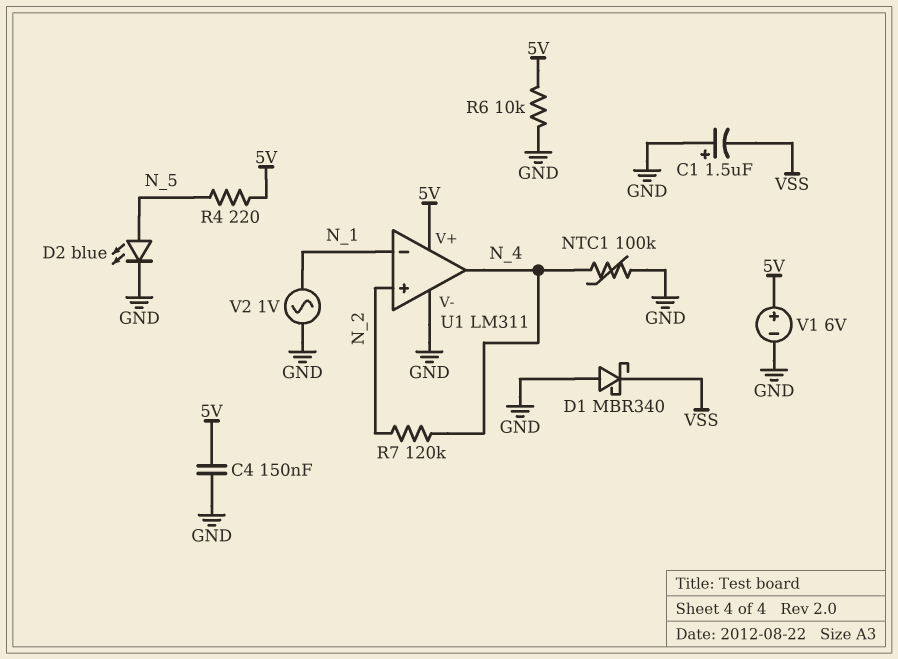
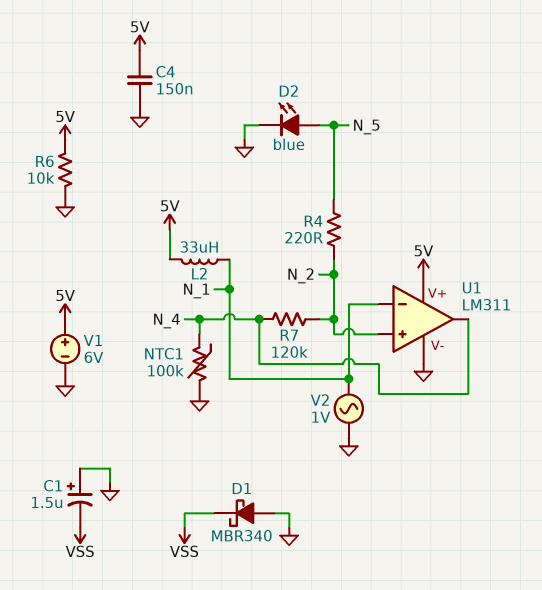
L2: none -> 33uH (5V, N_1)
R4: 220 (5V, N_5) -> 220 (N_2, N_5)

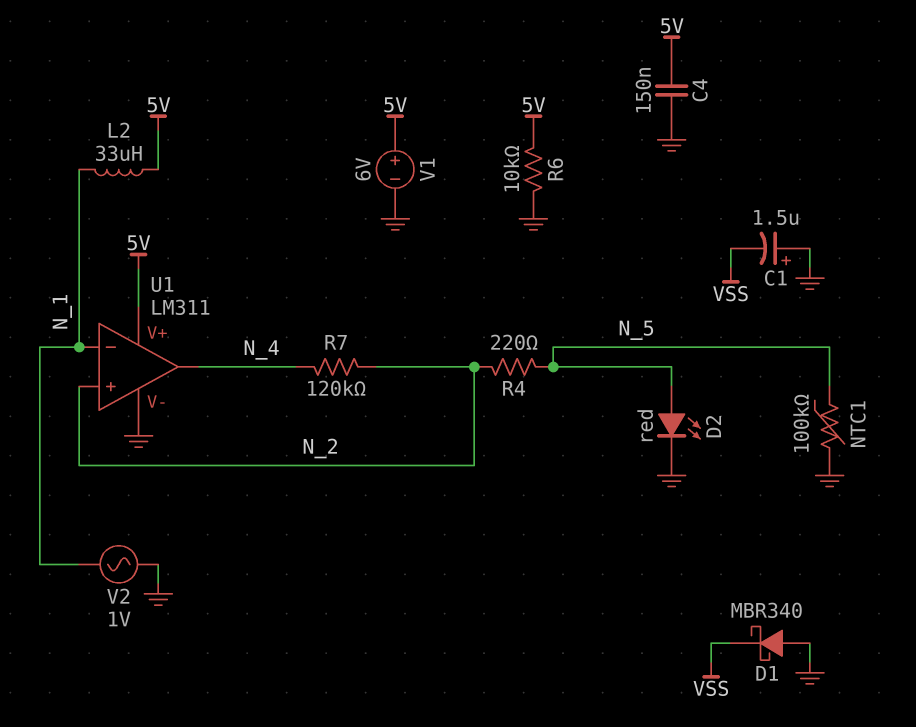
D2: LED blue (A N_5, K GND) -> LED red (A N_5, K GND)
NTC1: 100k (GND, N_4) -> 100k (GND, N_5)

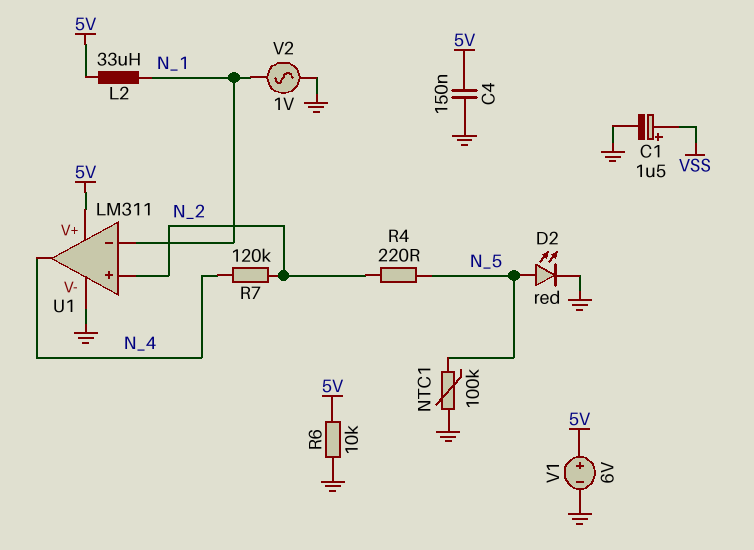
C1: 1.5uF (plus GND, minus VSS) -> 1.5uF (plus VSS, minus GND)
D1: schottky MBR340 (A GND, K VSS) -> none

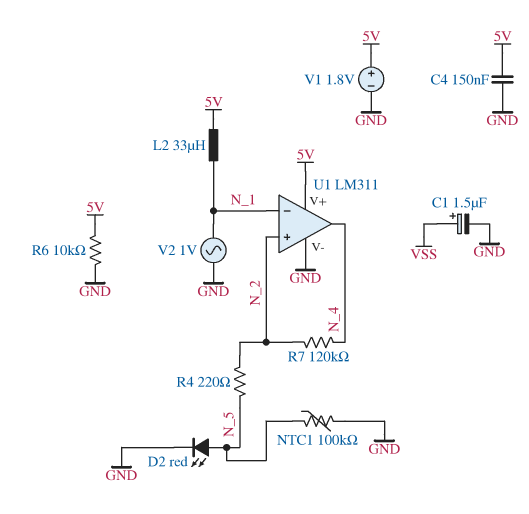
V1: 6V (plus 5V, minus GND) -> 1.8V (plus 5V, minus GND)

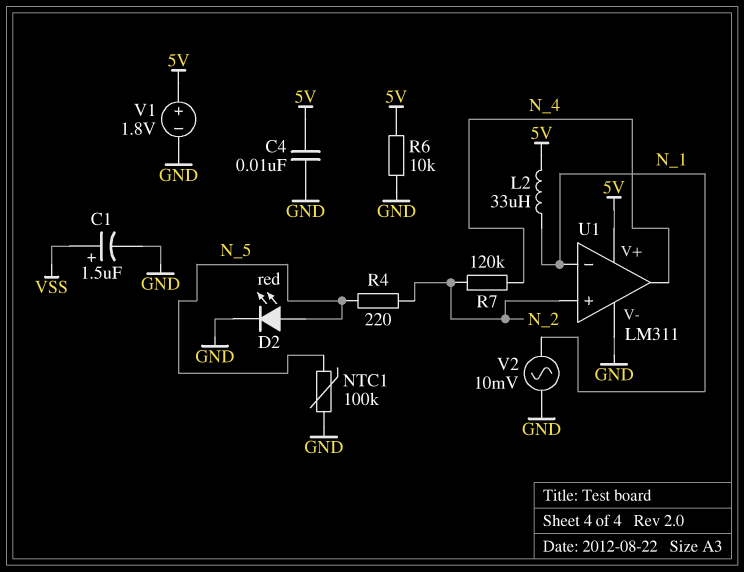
C4: 150nF (5V, GND) -> 10nF (5V, GND)
V2: AC 1V (GND, N_1) -> AC 10mV (GND, N_1)

